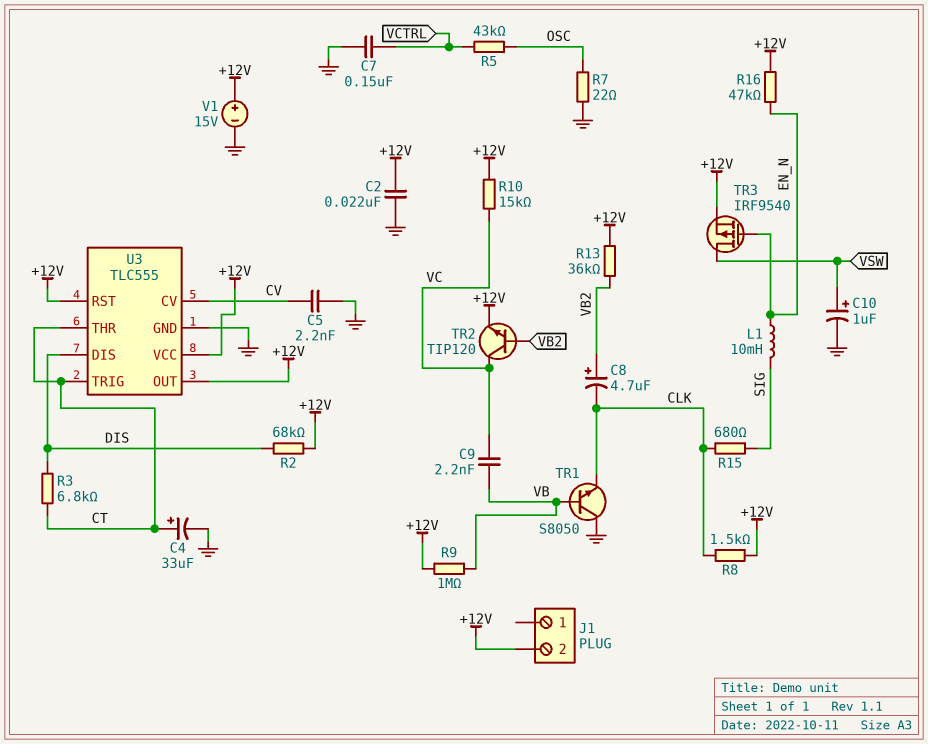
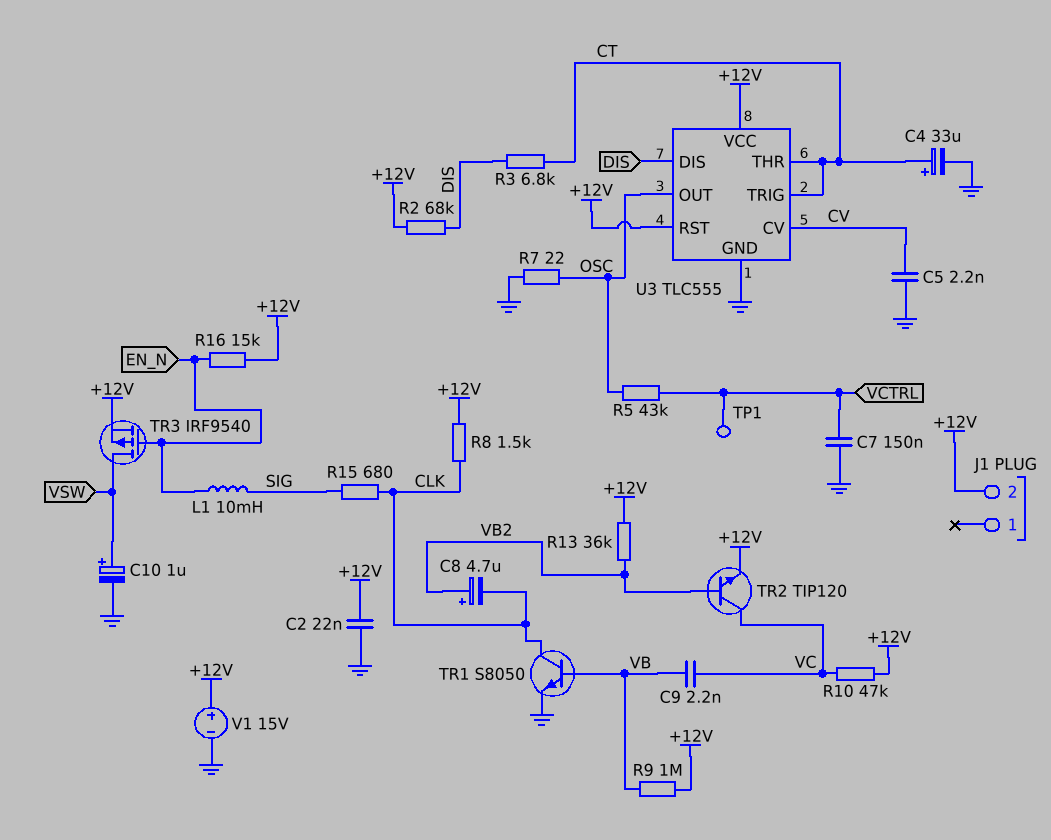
R10: 15k (+12V, VC) -> 47k (+12V, VC)
R16: 47k (+12V, EN_N) -> 15k (+12V, EN_N)
TP1: none -> test point (VCTRL)
TR1: NPN S8050 (B VB, C GND, E CLK) -> NPN S8050 (B VB, C CLK, E GND)
U3 pin OUT: +12V -> OSC

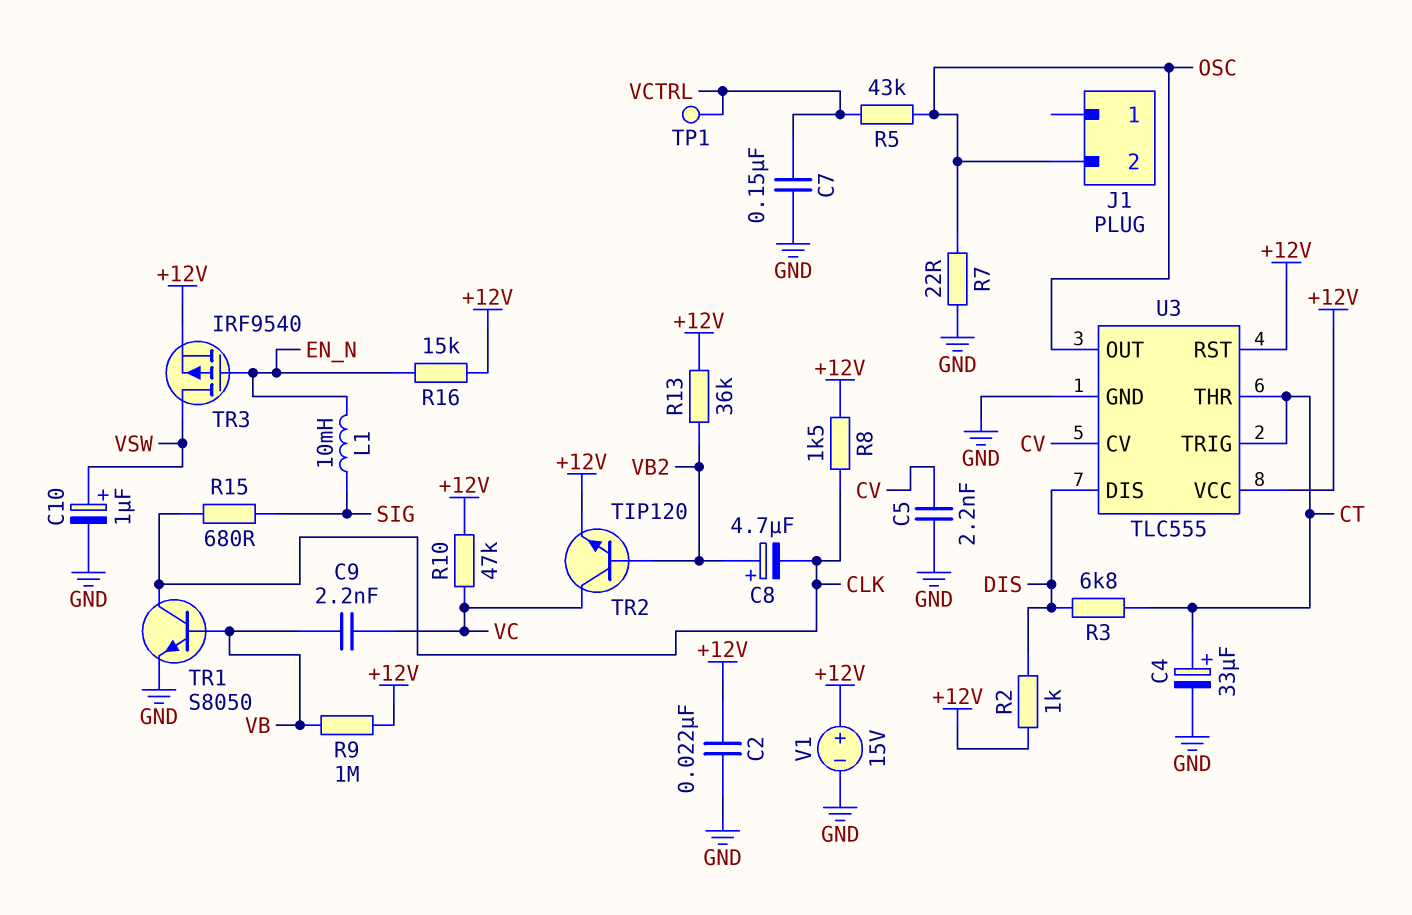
J1 pin 2: +12V -> OSC
R2: 68k (+12V, DIS) -> 1k (+12V, DIS)

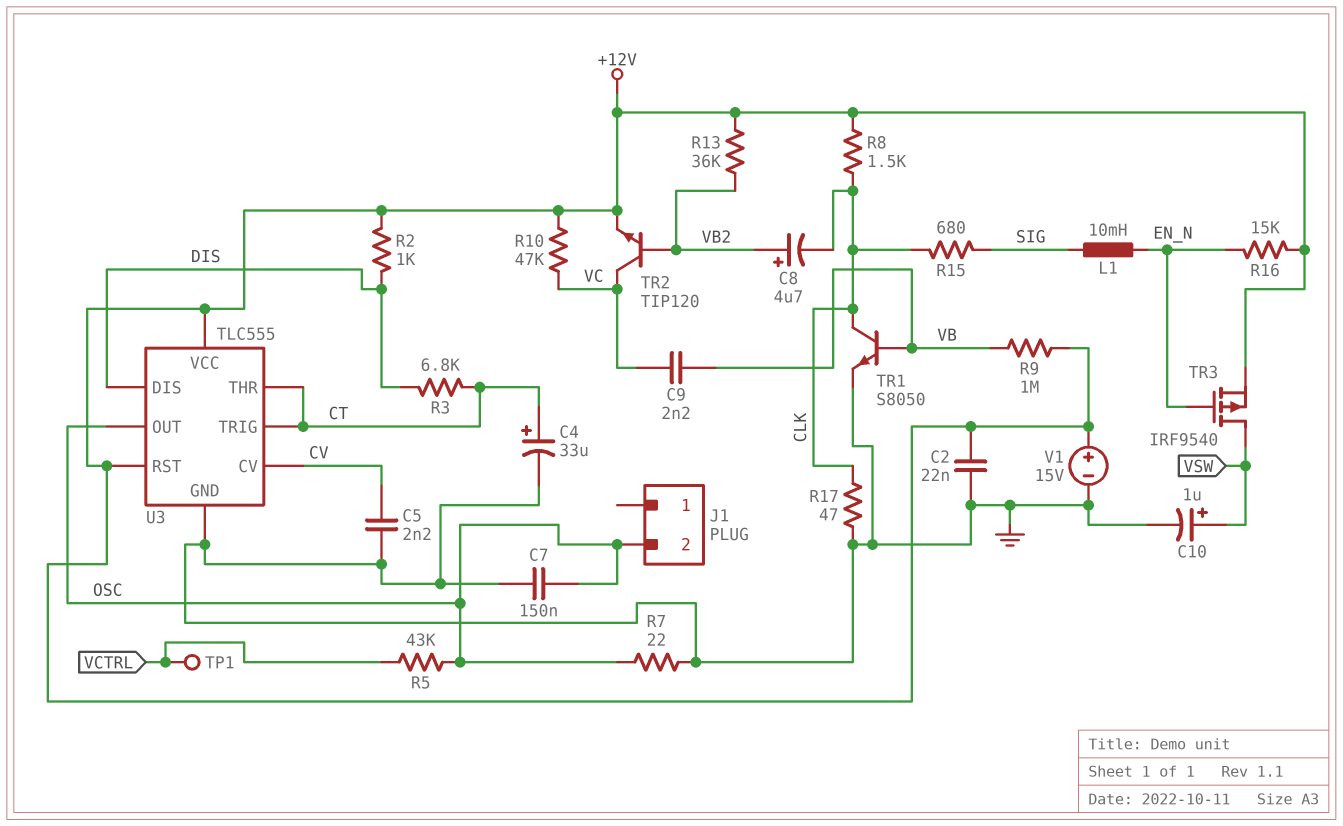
C7: 150nF (GND, VCTRL) -> 150nF (GND, OSC)
R17: none -> 47 (CLK, GND)

